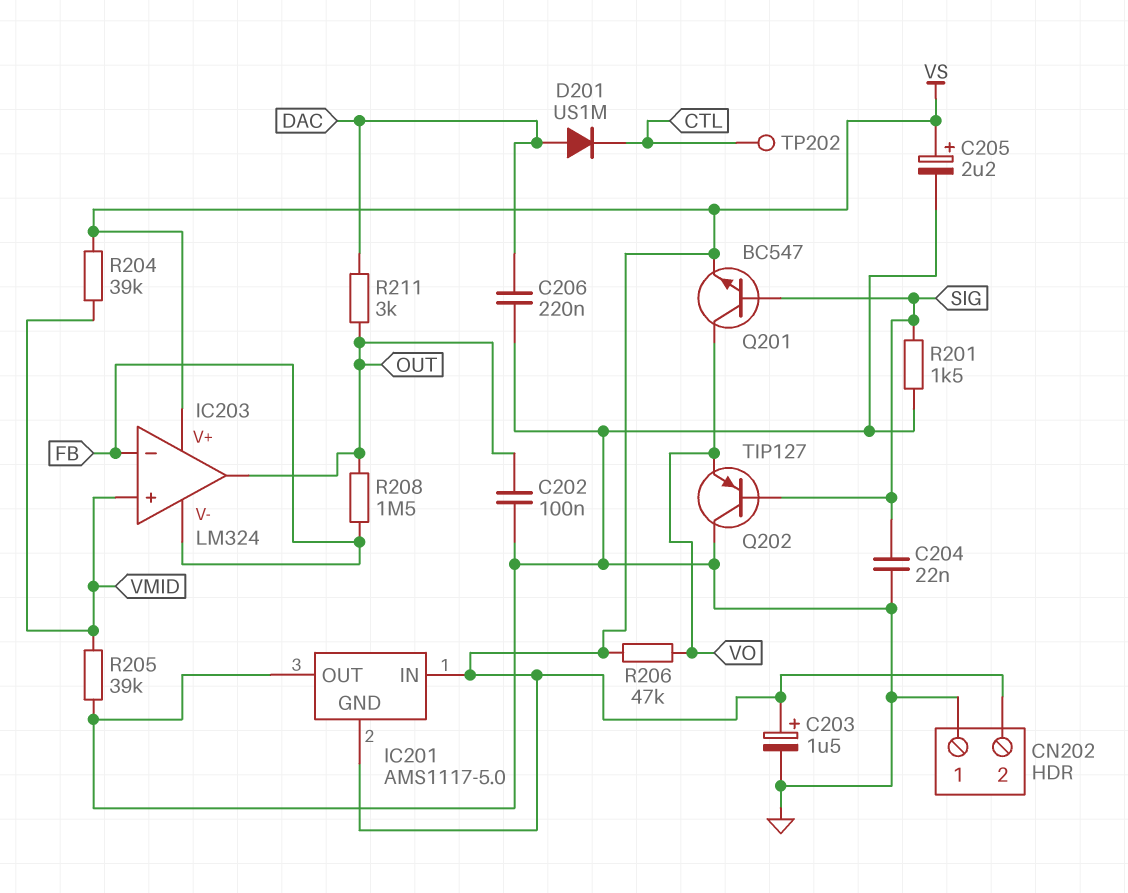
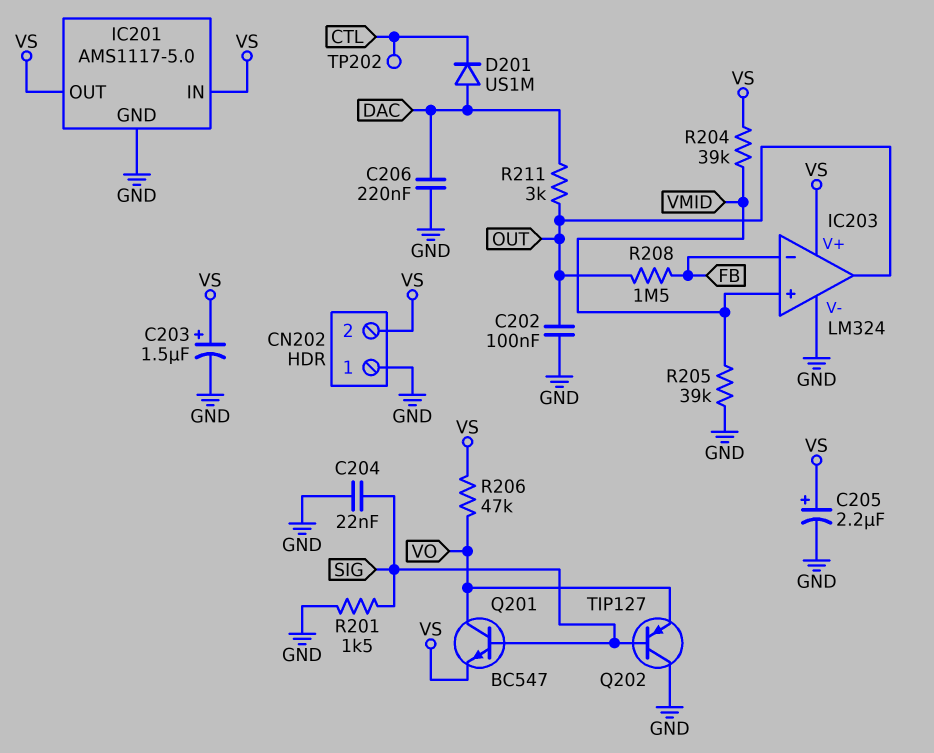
IC201 pin GND: VS -> GND
IC201 pin OUT: GND -> VS
IC203 pin V-: FB -> GND

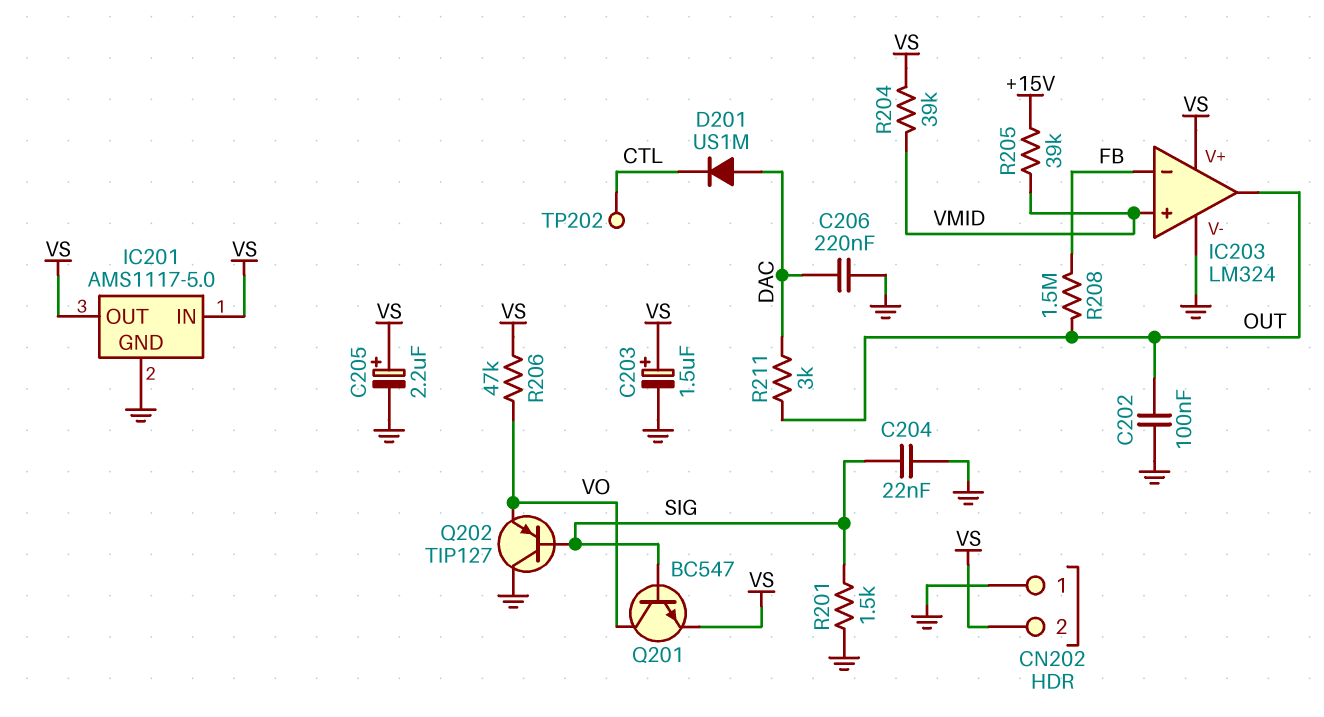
R205: 39k (GND, VMID) -> 39k (+15V, VMID)

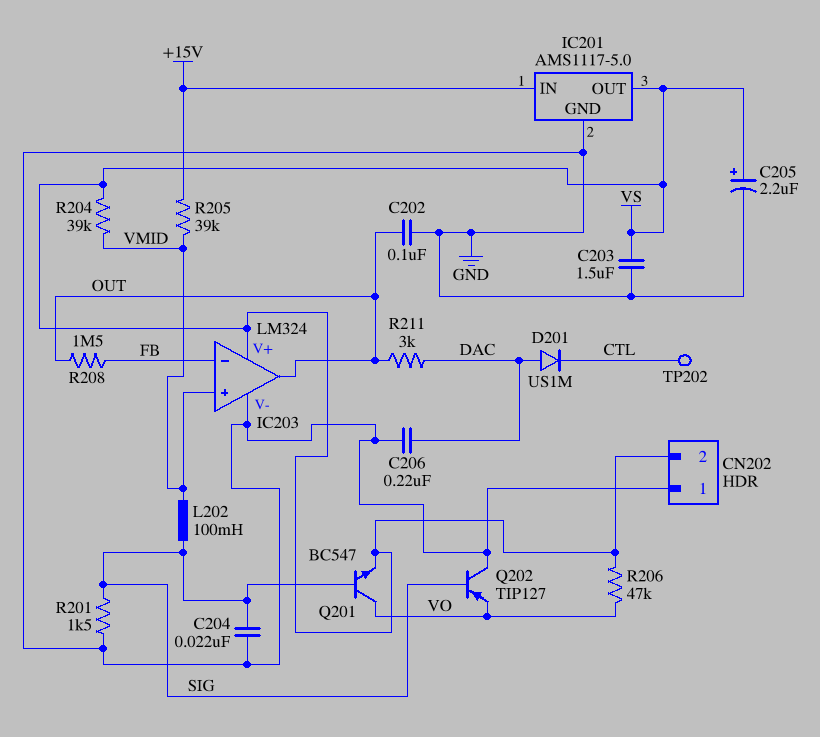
C203: 1.5uF (plus VS, minus GND) -> 1.5uF (GND, VS)
IC201 pin IN: VS -> +15V
L202: none -> 100mH (SIG, VMID)

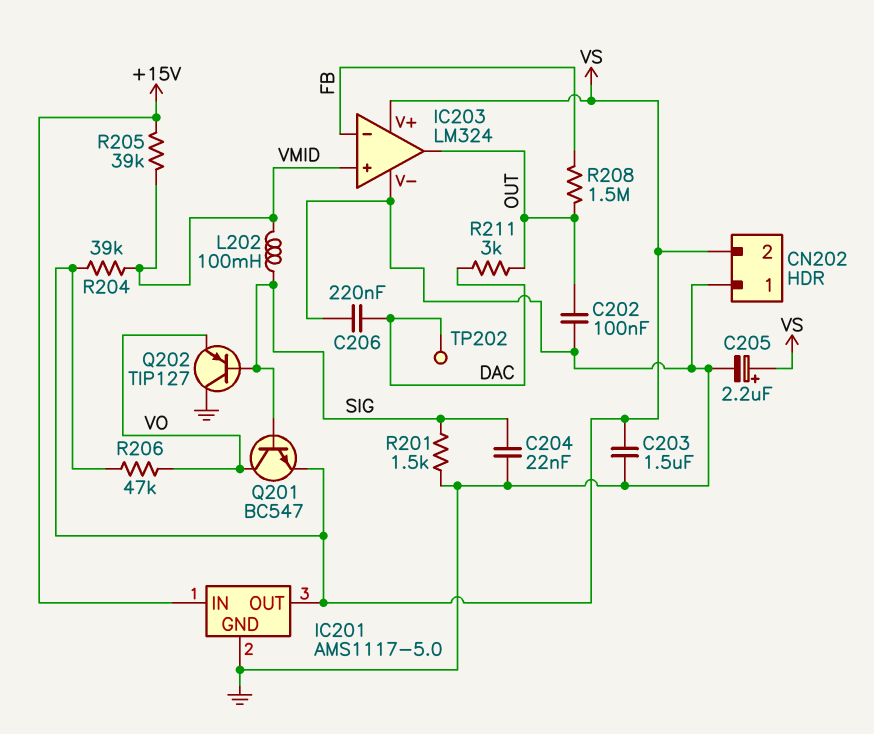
D201: diode US1M (A DAC, K CTL) -> none
TP202: test point (CTL) -> test point (DAC)

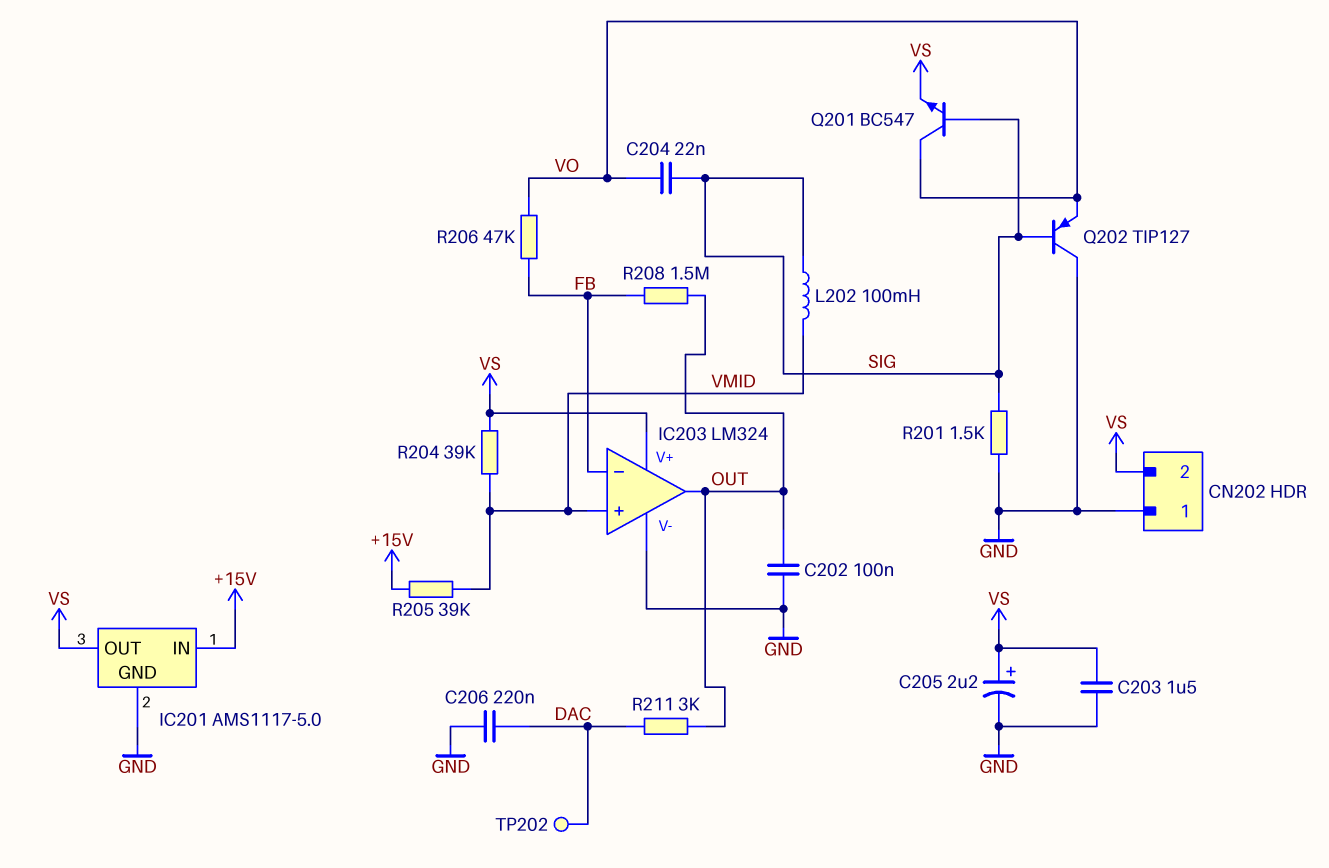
C204: 22nF (GND, SIG) -> 22nF (SIG, VO)
R206: 47k (VO, VS) -> 47k (FB, VO)

